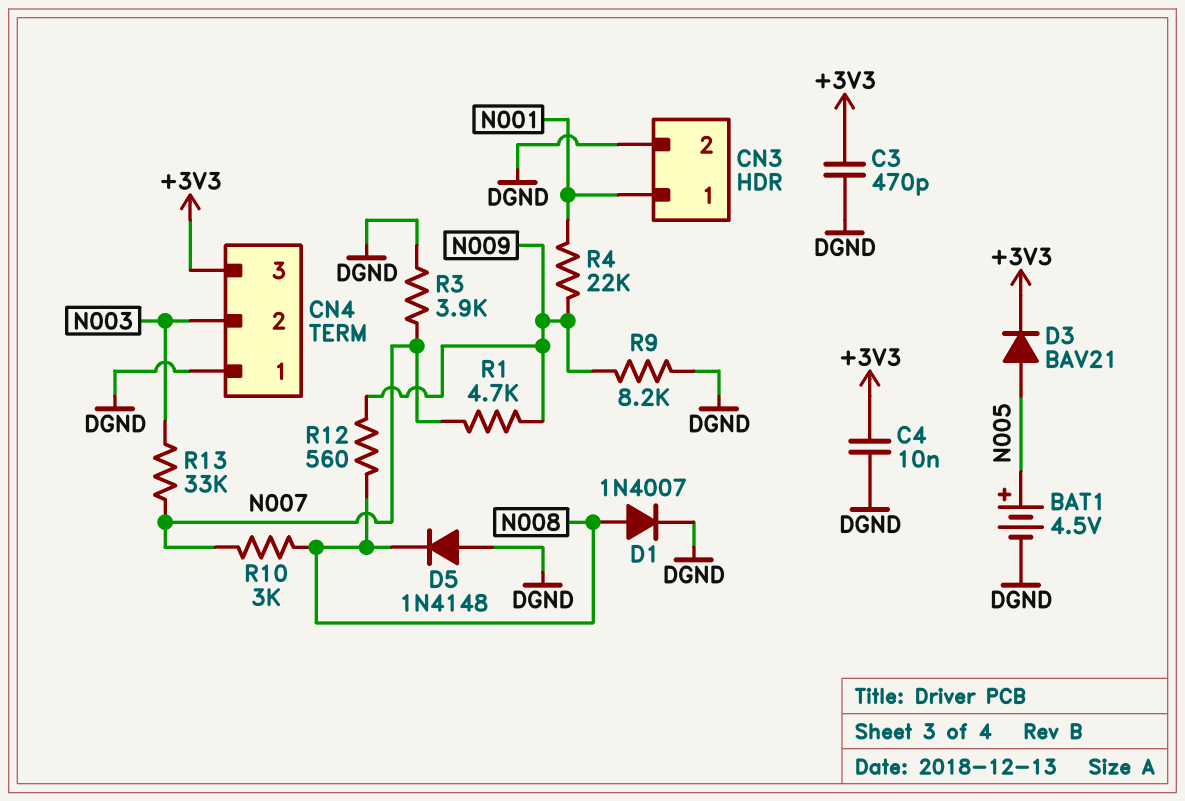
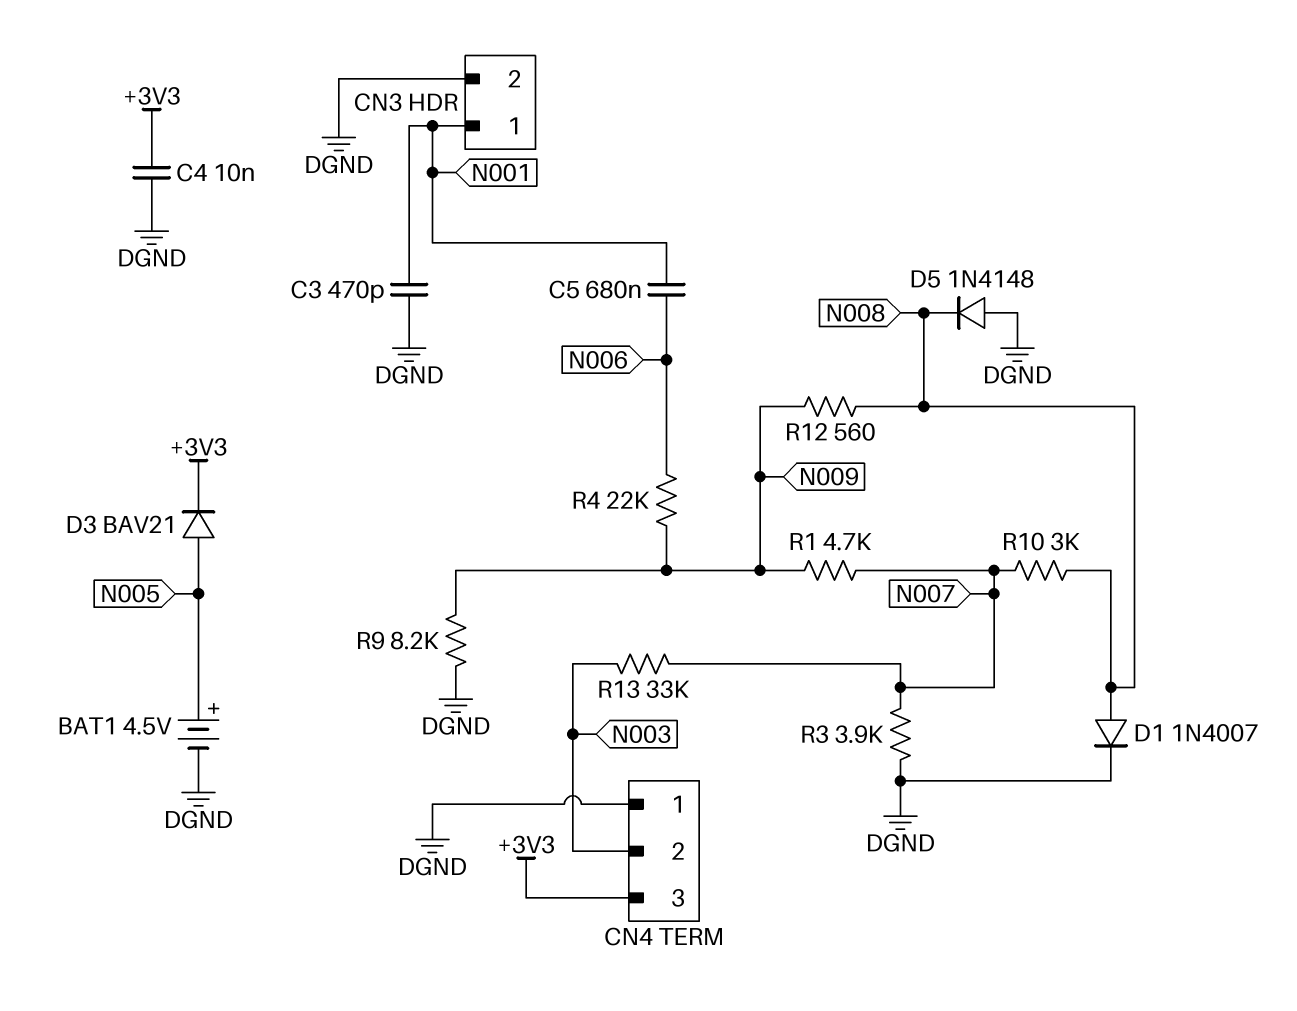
C3: 470pF (+3V3, DGND) -> 470pF (DGND, N001)
C5: none -> 680nF (N001, N006)
R4: 22k (N001, N009) -> 22k (N006, N009)

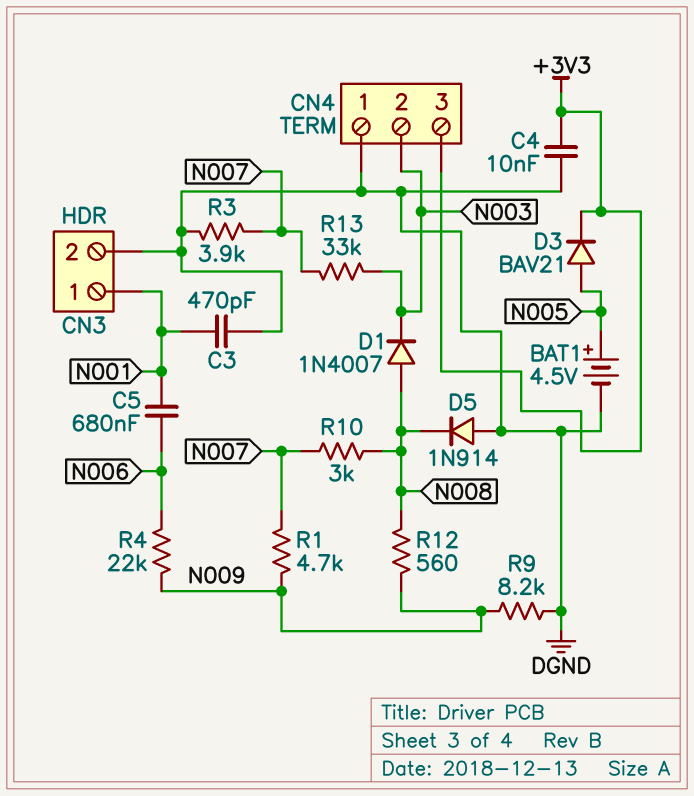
D1: diode 1N4007 (A N008, K DGND) -> diode 1N4007 (A N008, K N003)
D5: diode 1N4148 (A DGND, K N008) -> diode 1N914 (A DGND, K N008)

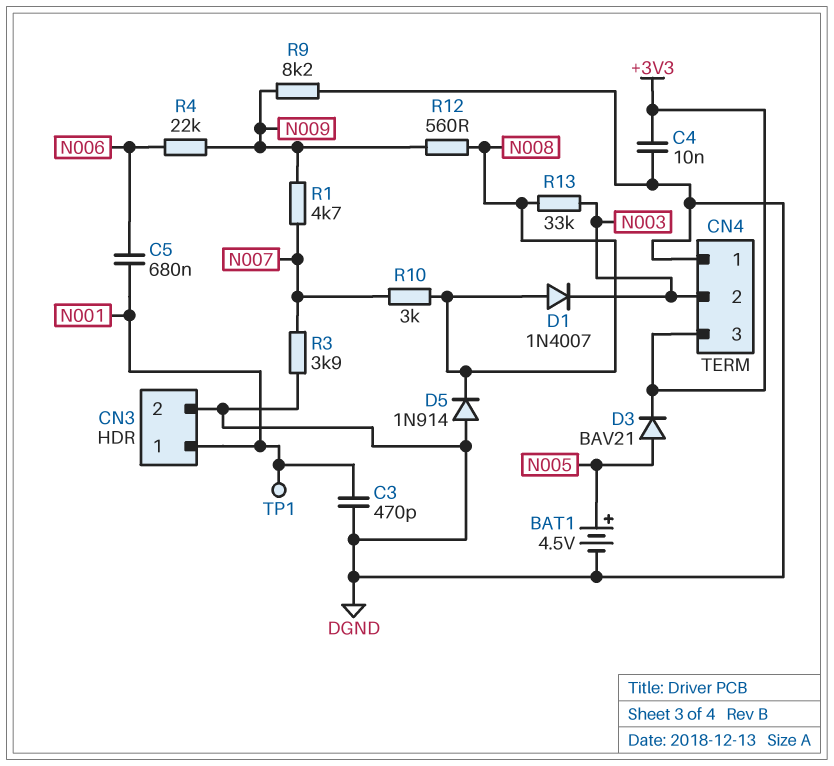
R13: 33k (N003, N007) -> 33k (N003, N008)
TP1: none -> test point (N001)

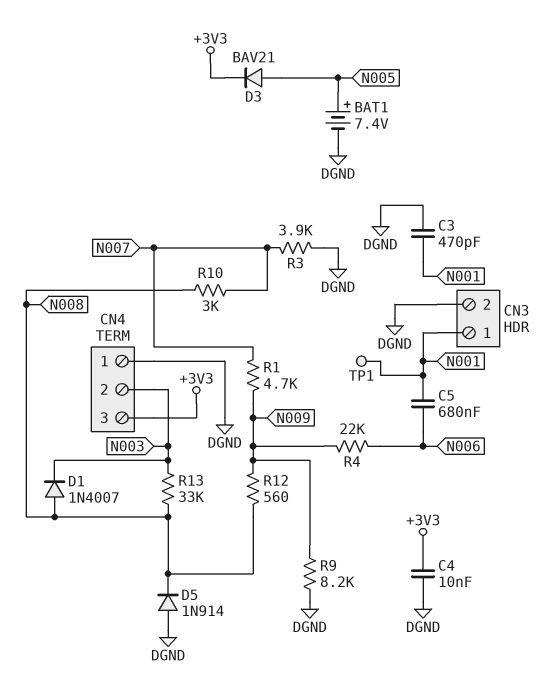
BAT1: 4.5V (plus N005, minus DGND) -> 7.4V (plus N005, minus DGND)

